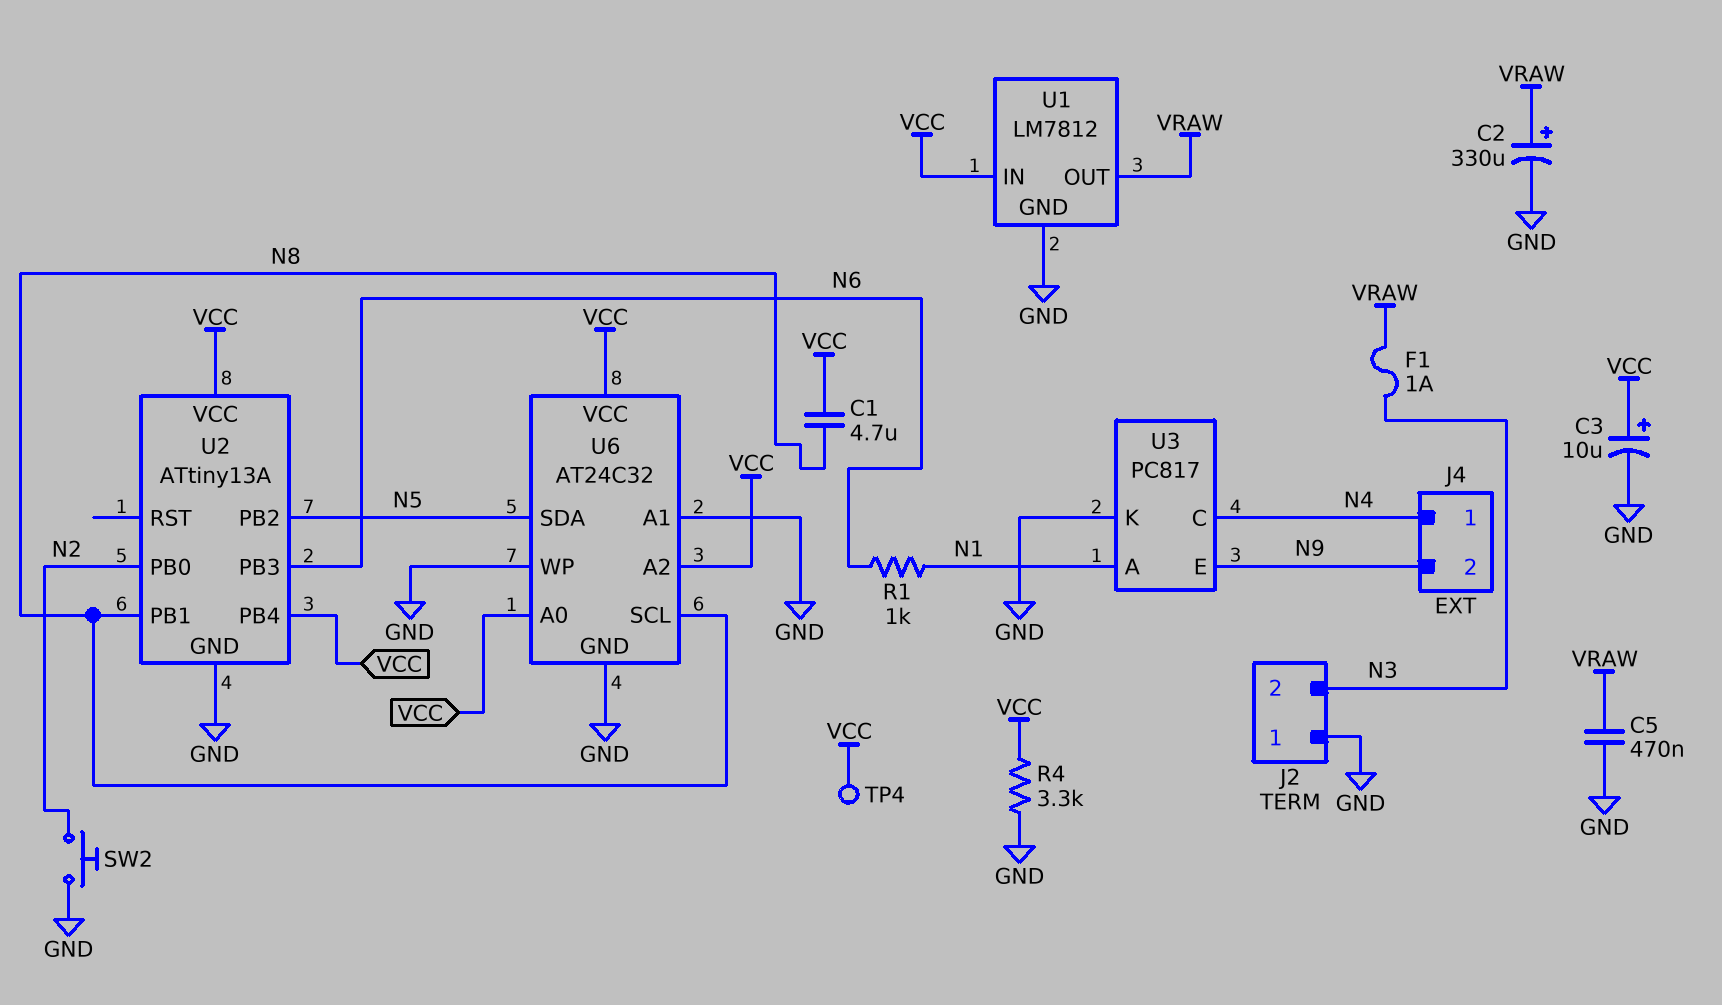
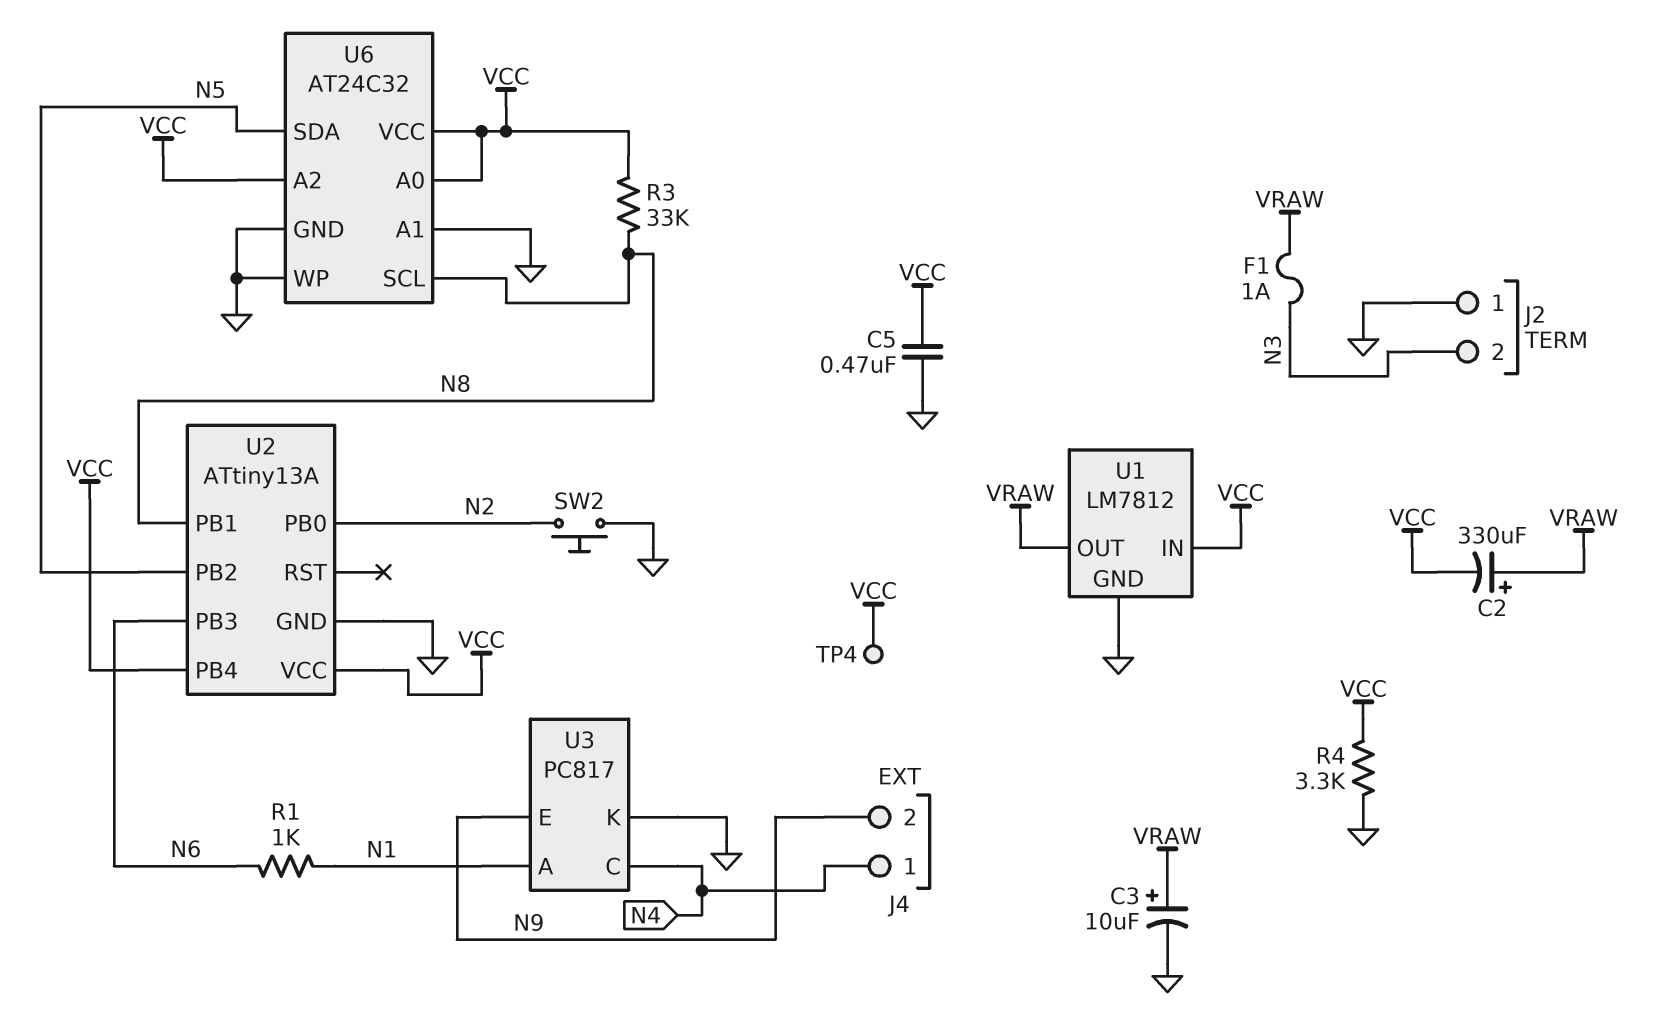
C1: 4.7uF (N8, VCC) -> none
C2: 330uF (plus VRAW, minus GND) -> 330uF (plus VRAW, minus VCC)
C3: 10uF (plus VCC, minus GND) -> 10uF (plus VRAW, minus GND)
C5: 470nF (GND, VRAW) -> 470nF (GND, VCC)
R3: none -> 33k (N8, VCC)

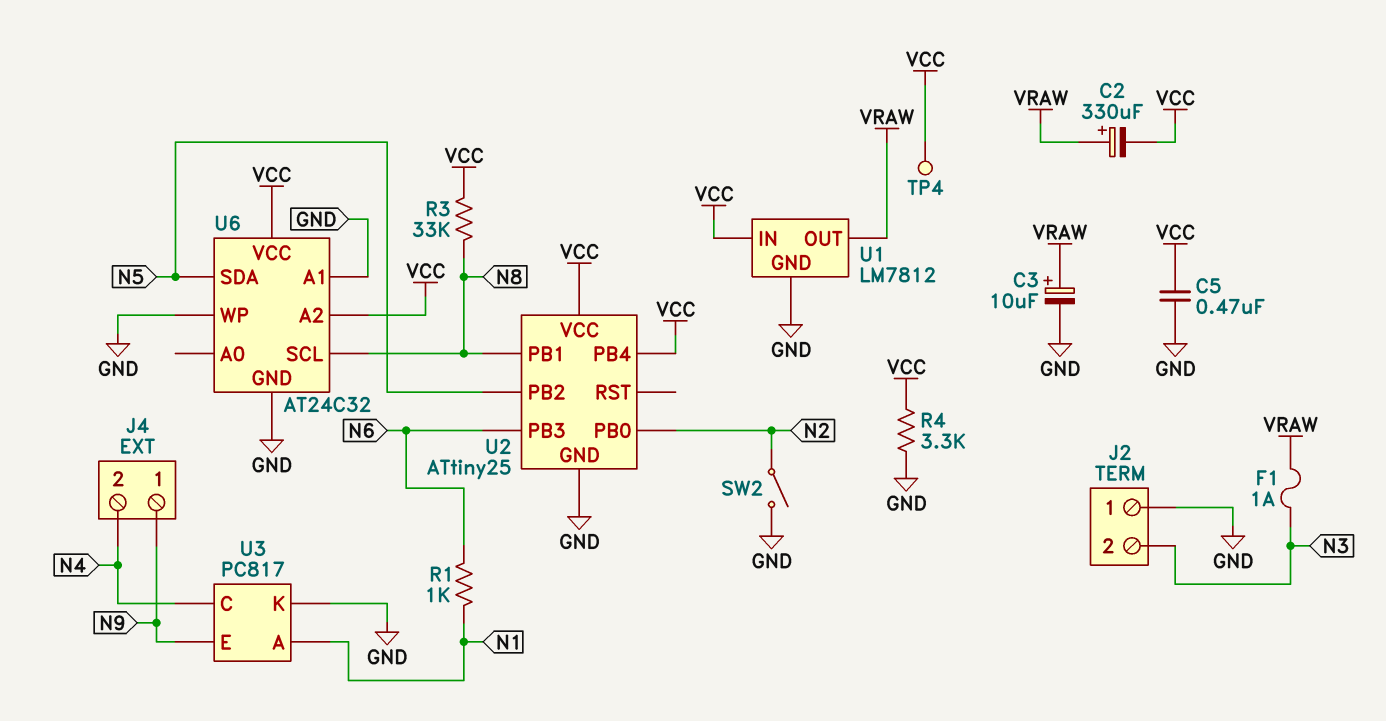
J4 pin 1: N4 -> N9
J4 pin 2: N9 -> N4
SW2: button (GND, N2) -> switch (GND, N2)
U2: ATtiny13A -> ATtiny25
U6 pin A0: VCC -> none

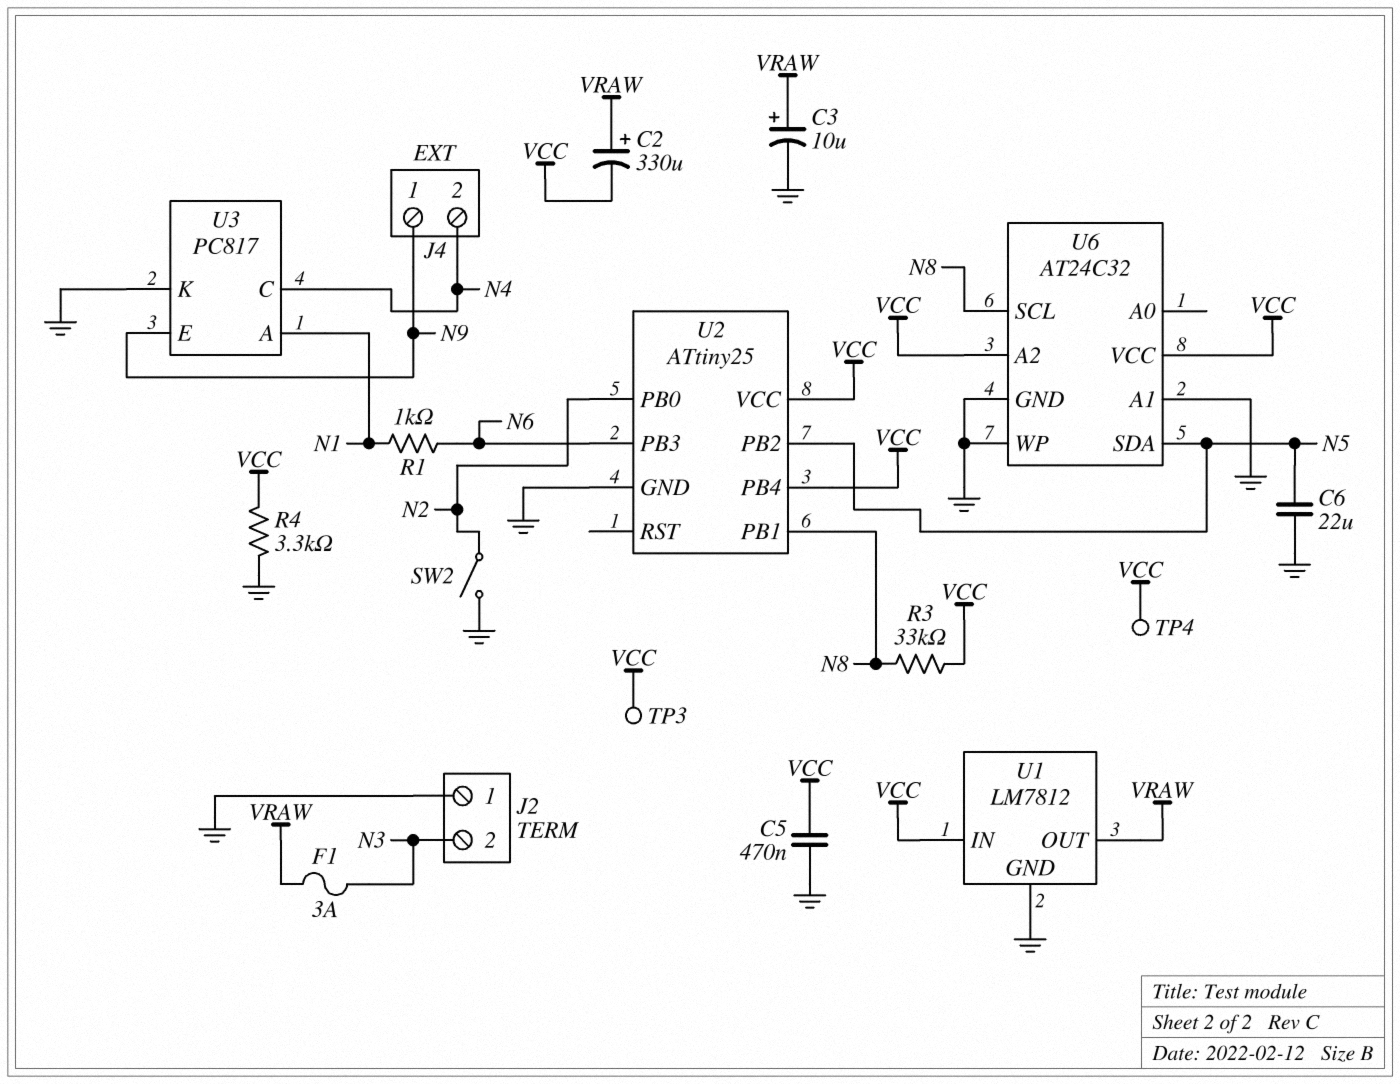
C6: none -> 22uF (GND, N5)
F1: 1A (N3, VRAW) -> 3A (N3, VRAW)
TP3: none -> test point (VCC)

